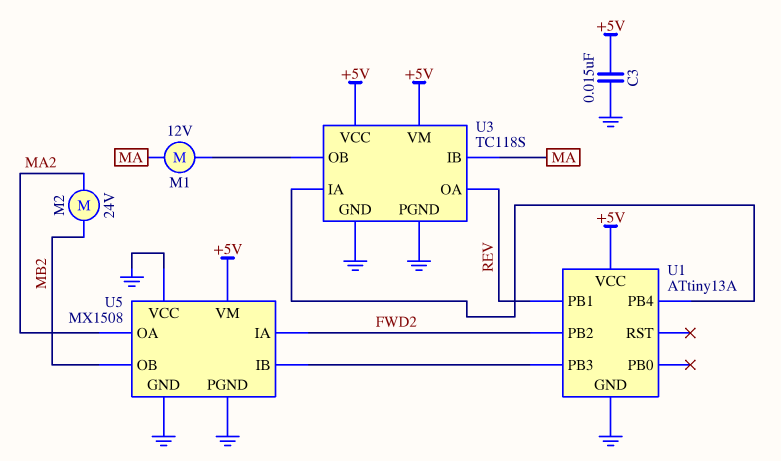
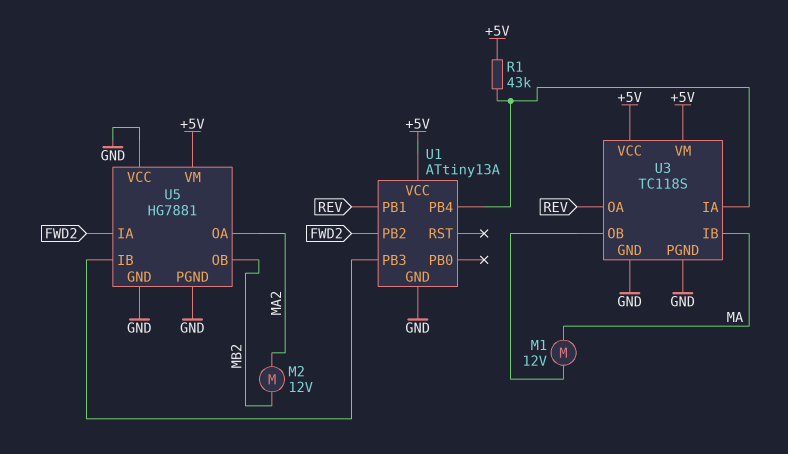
C3: 15nF (+5V, GND) -> none
M2: motor 24V (MA2, MB2) -> motor 12V (MA2, MB2)
R1: none -> 43k (+5V, U1/PB4)
U5: MX1508 -> HG7881

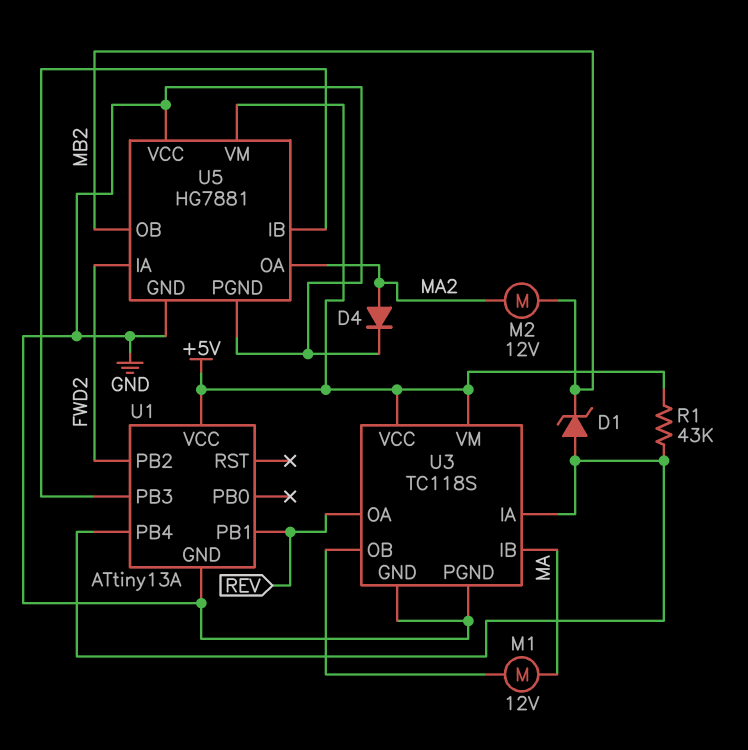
D1: none -> zener (A U1/PB4, K MB2)
D4: none -> diode (A MA2, K GND)

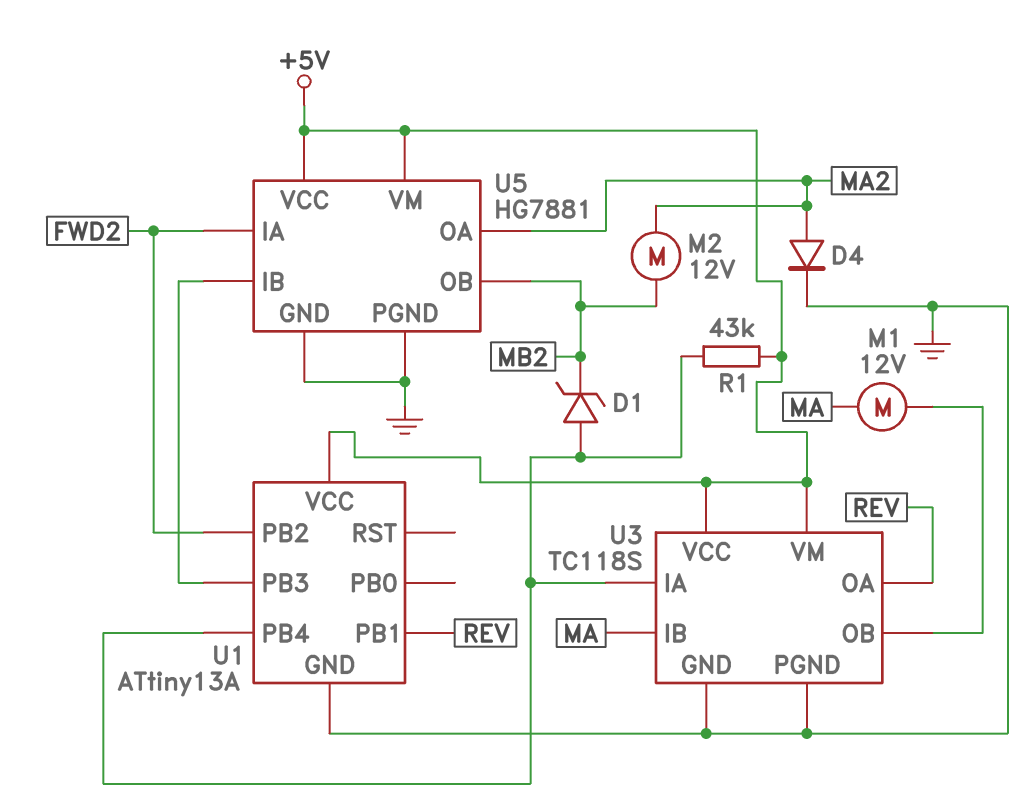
U5 pin VCC: GND -> +5V

